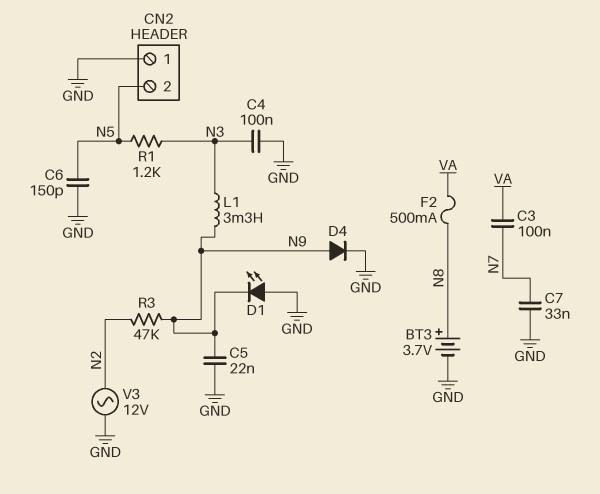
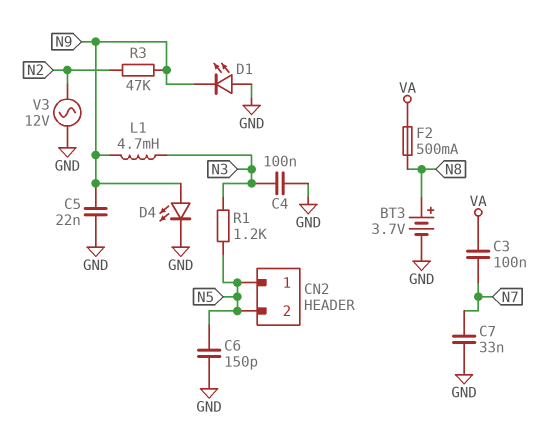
CN2 pin 1: GND -> N5
D4: diode (A N9, K GND) -> LED (A N9, K GND)
L1: 3.3mH (N3, N9) -> 4.7mH (N3, N9)

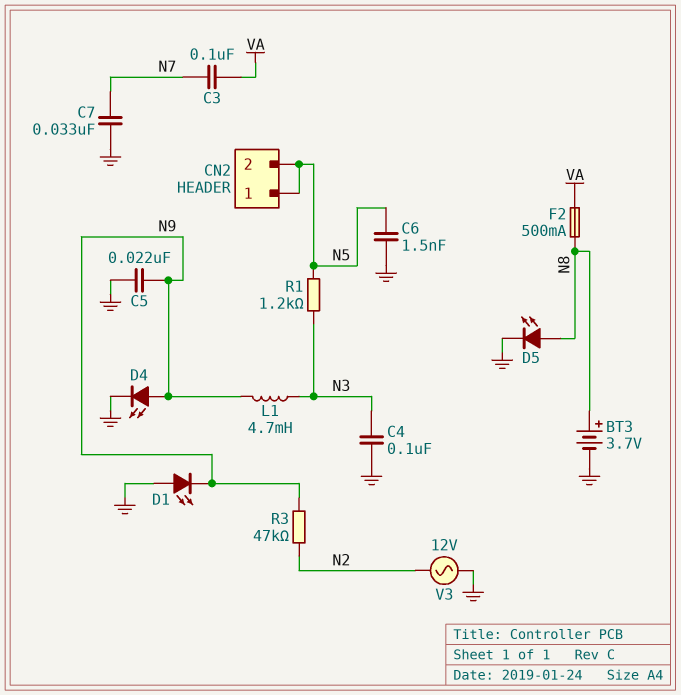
C6: 150pF (GND, N5) -> 1.5nF (GND, N5)
D5: none -> LED (A N8, K GND)

